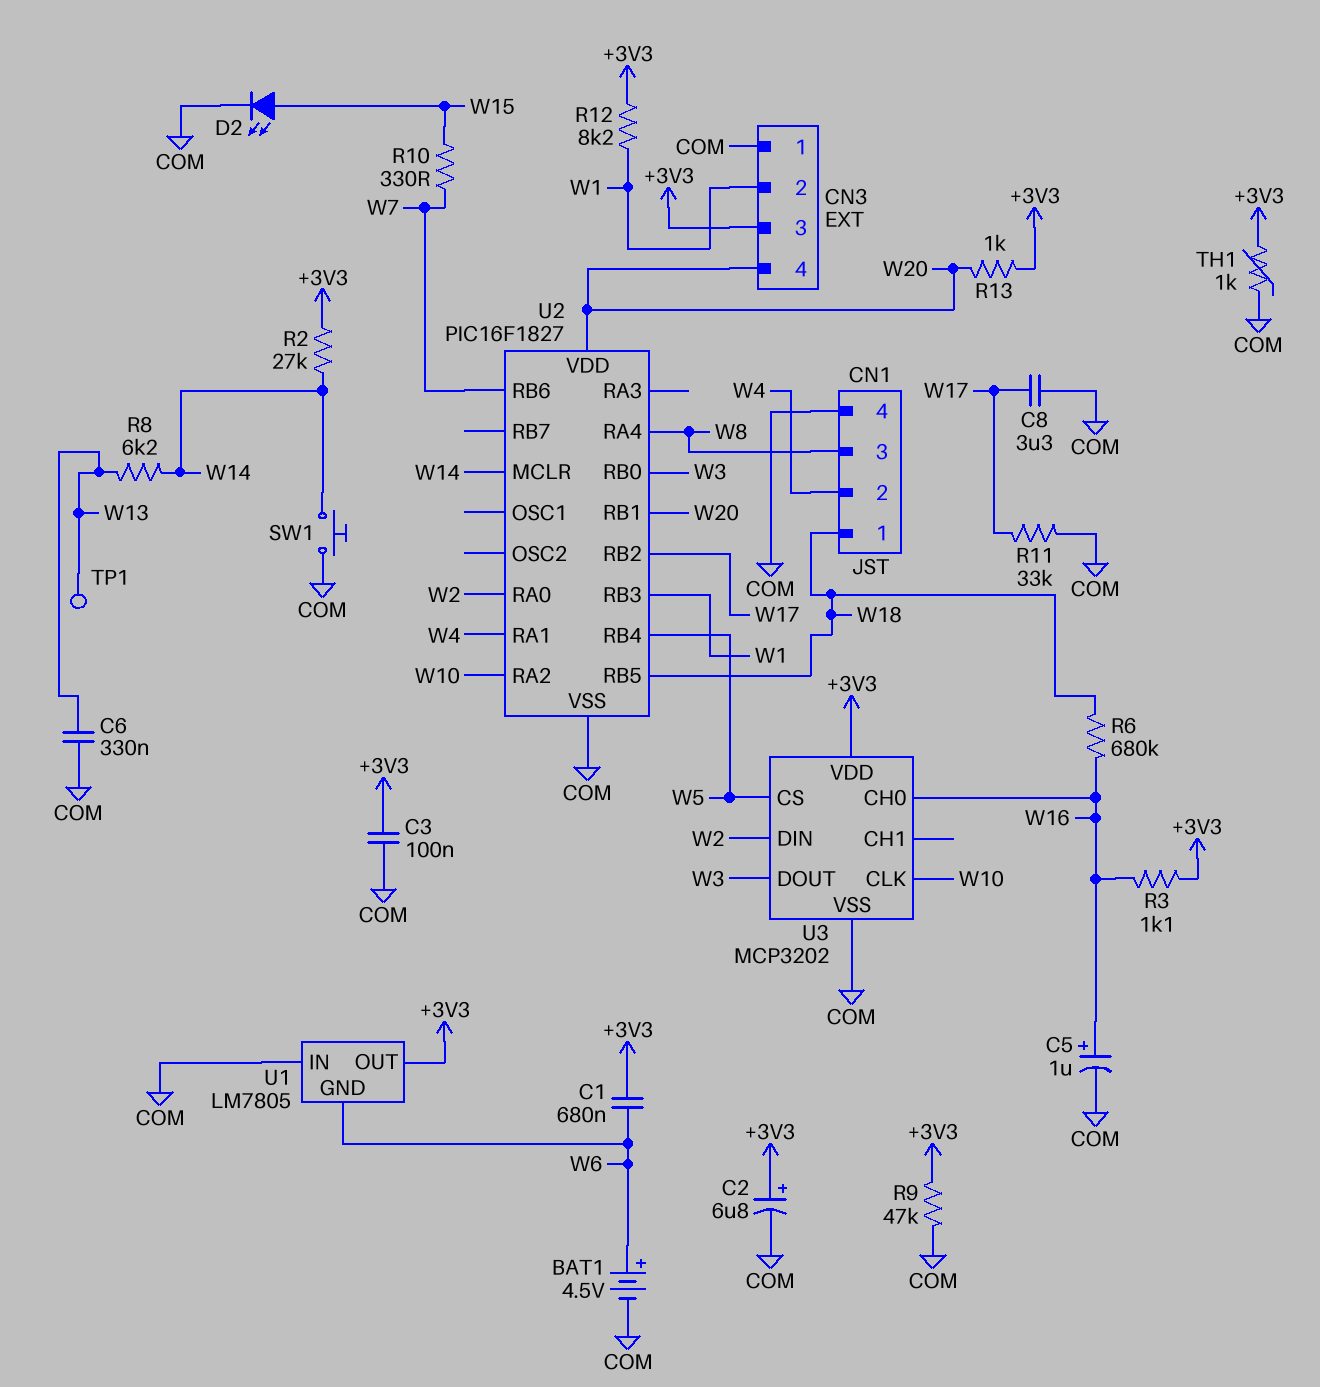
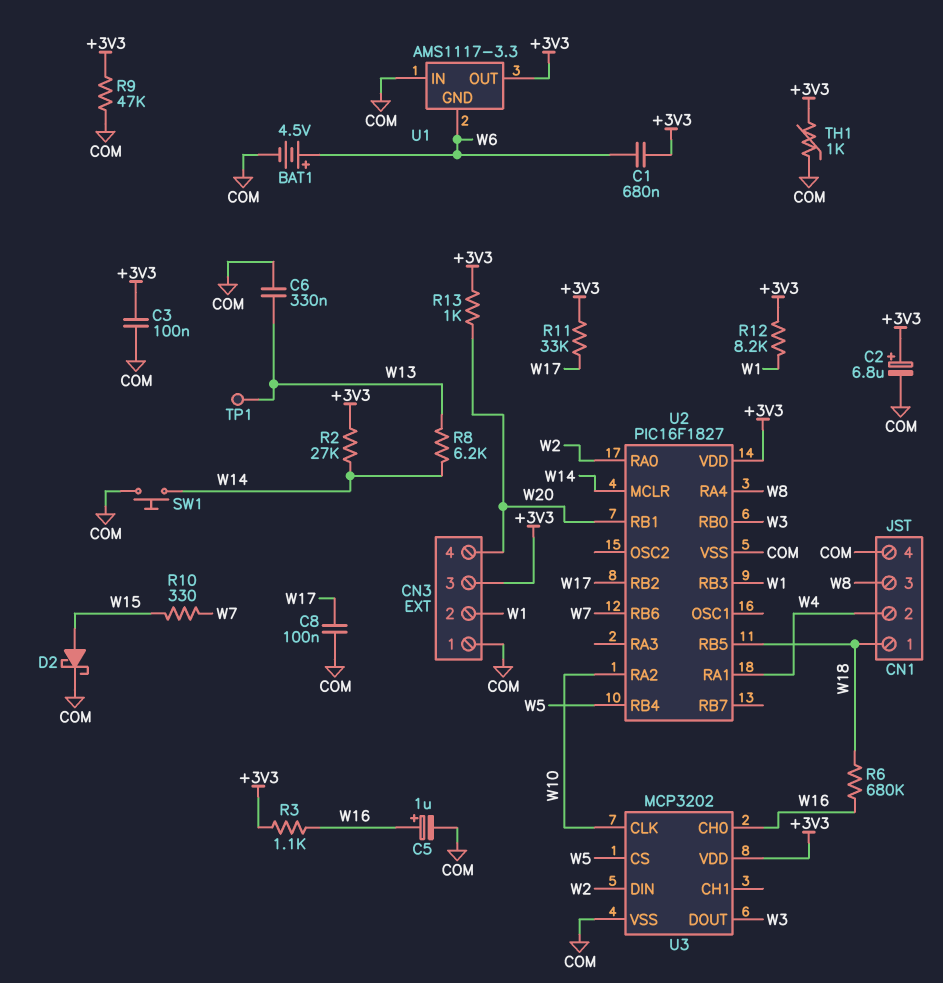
C8: 3.3uF (COM, W17) -> 100nF (COM, W17)
D2: LED (A W15, K COM) -> schottky (A W15, K COM)
R11: 33k (COM, W17) -> 33k (+3V3, W17)
U1: LM7805 -> AMS1117-3.3
U2 pin VDD: W20 -> +3V3

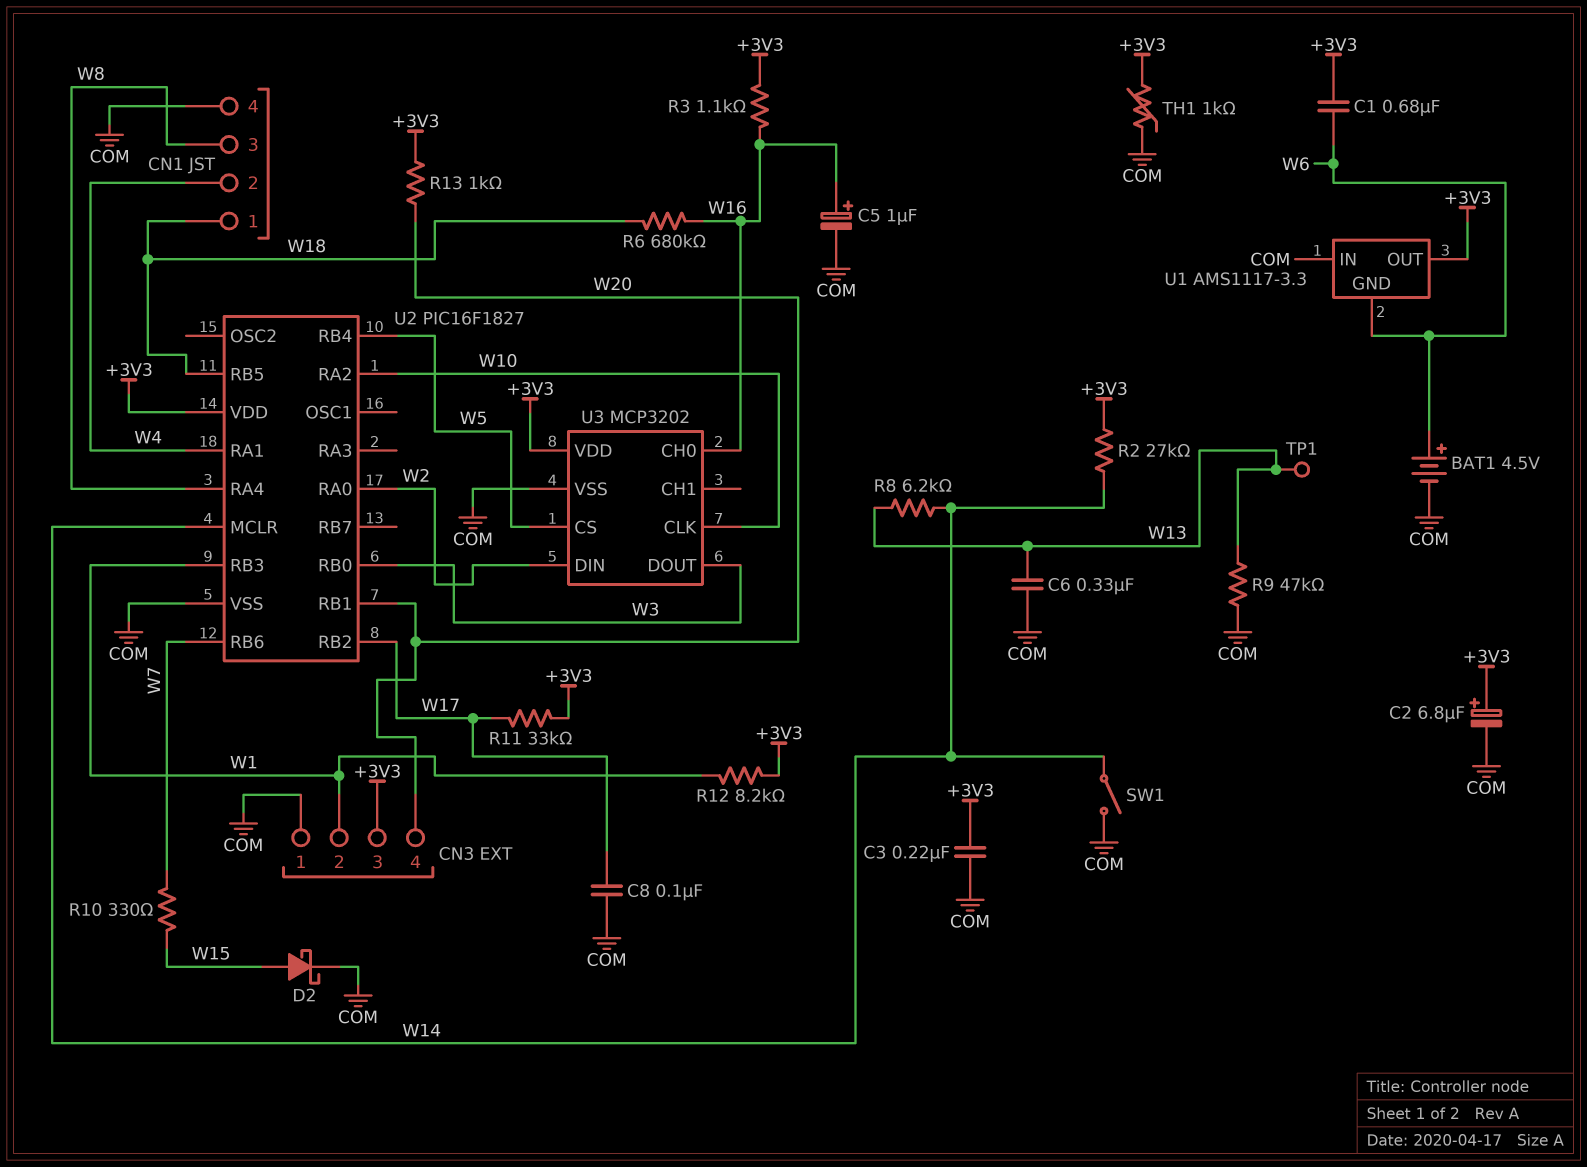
C3: 100nF (+3V3, COM) -> 220nF (+3V3, COM)
R9: 47k (+3V3, COM) -> 47k (COM, W13)
SW1: button (COM, W14) -> switch (COM, W14)

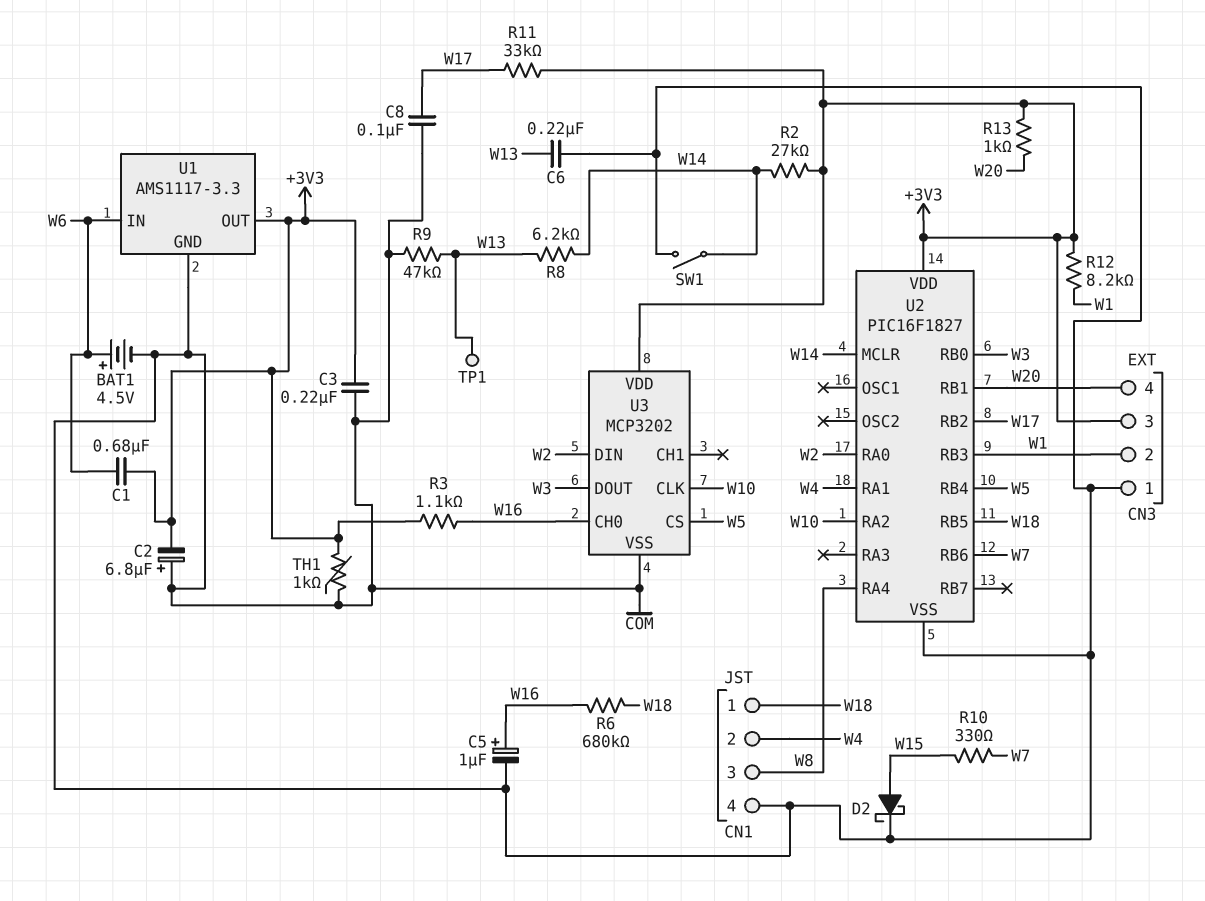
C2: 6.8uF (plus +3V3, minus COM) -> 6.8uF (plus COM, minus +3V3)
C6: 330nF (COM, W13) -> 220nF (COM, W13)
U1 pin GND: W6 -> COM
U1 pin IN: COM -> W6

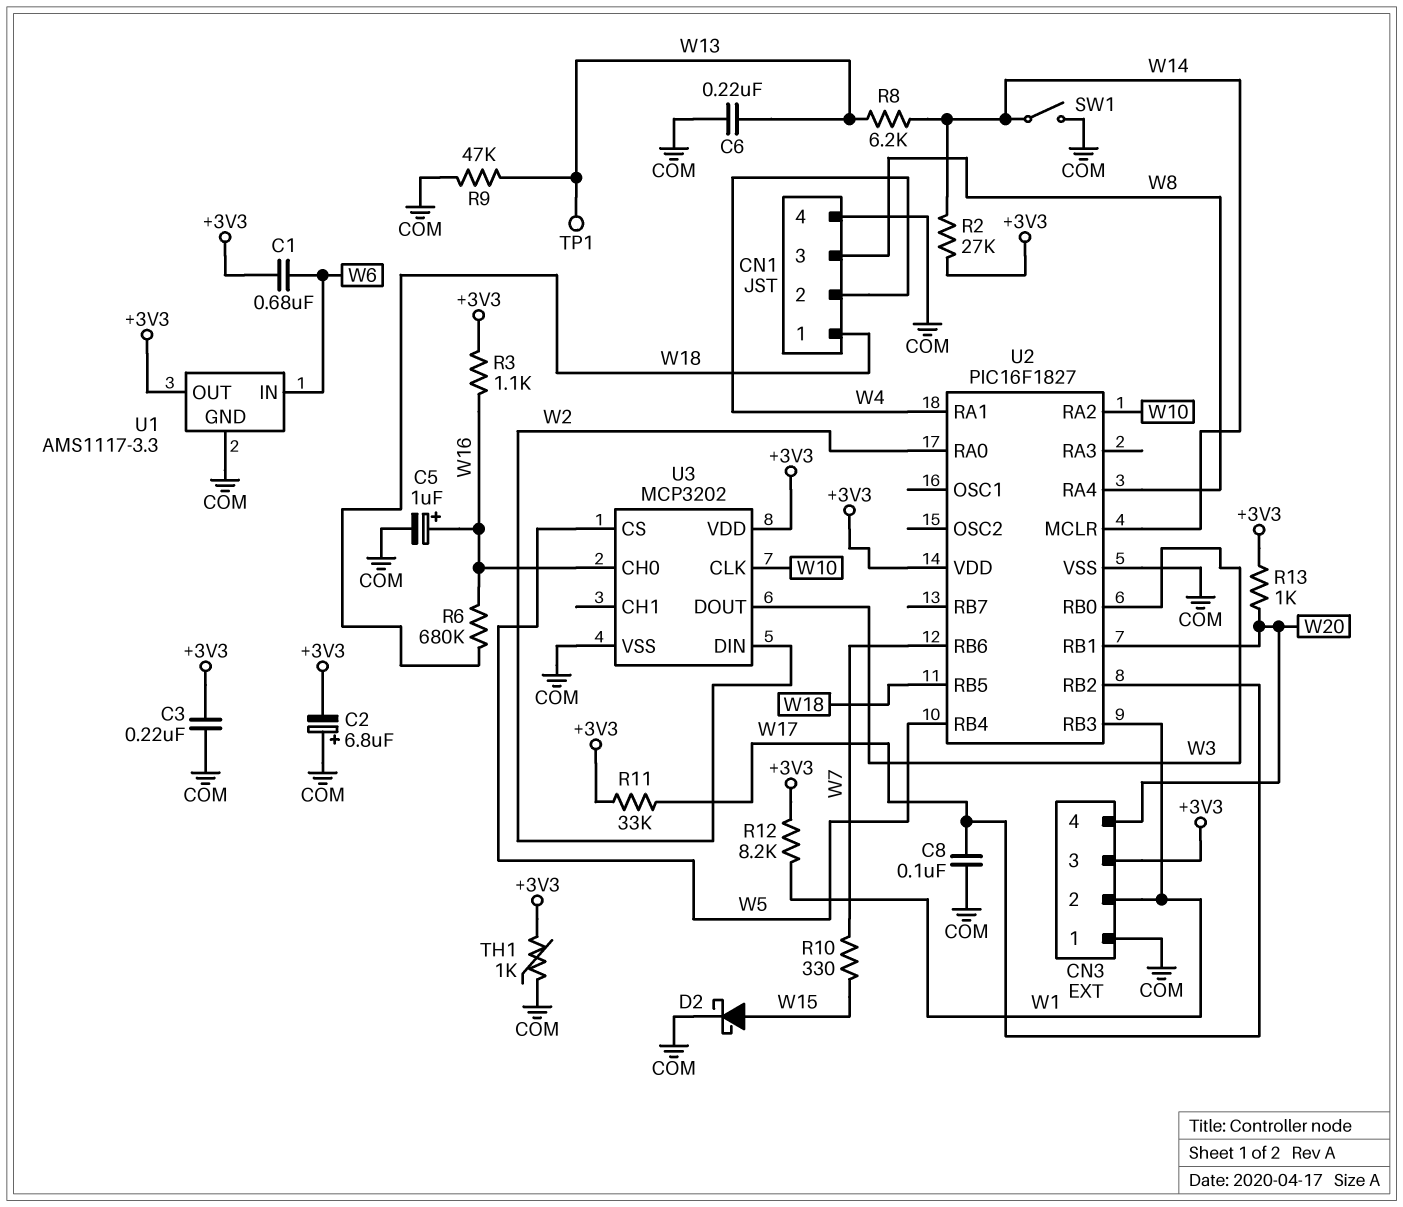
BAT1: 4.5V (plus W6, minus COM) -> none

